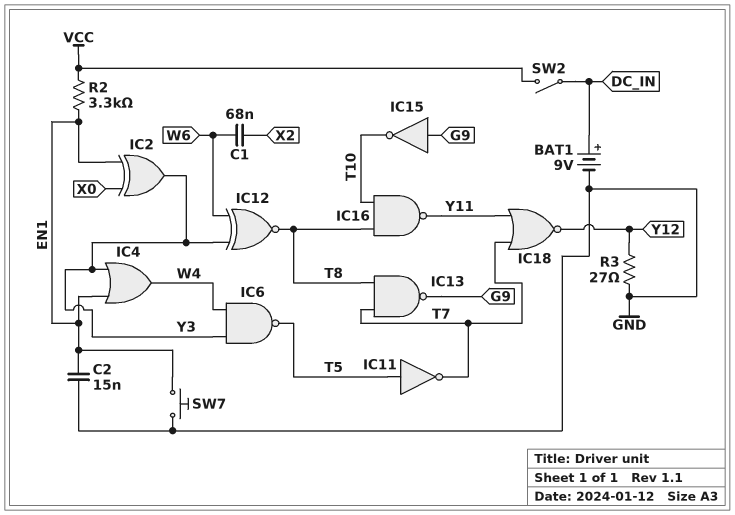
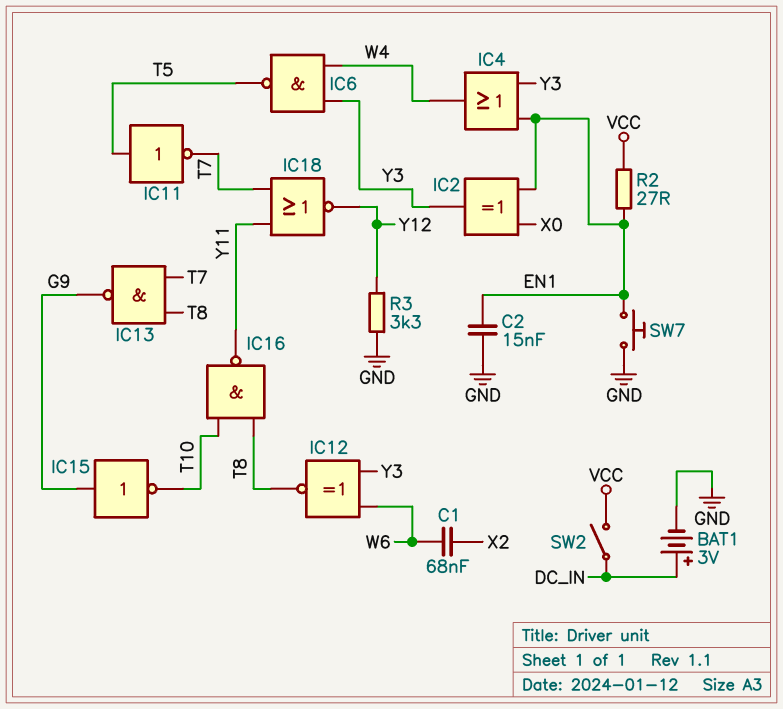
BAT1: 9V (plus DC_IN, minus GND) -> 3V (plus DC_IN, minus GND)
R2: 3.3k (EN1, VCC) -> 27 (EN1, VCC)
R3: 27 (GND, Y12) -> 3.3k (GND, Y12)

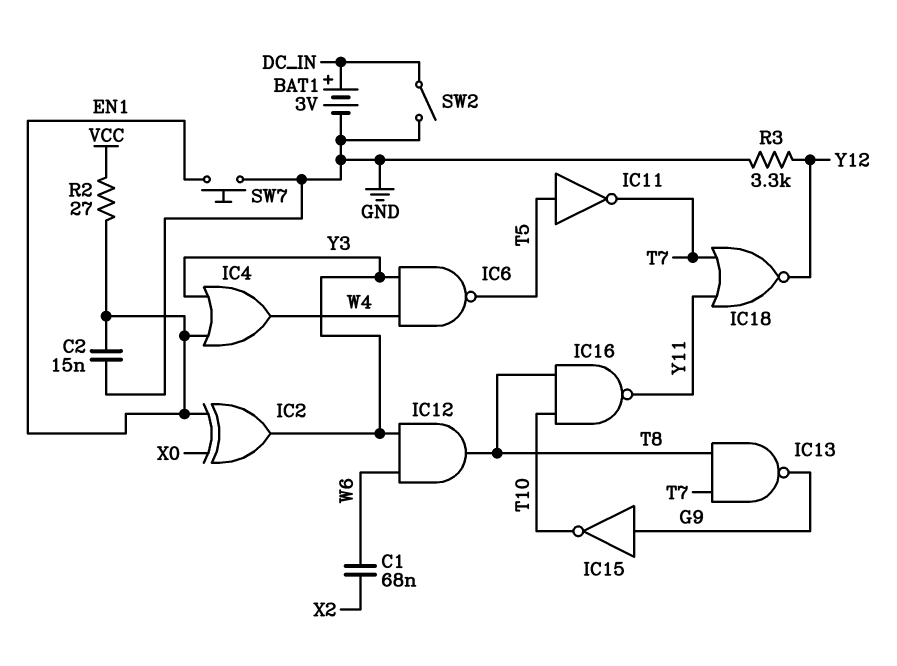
IC12: XNOR (in W6, in Y3, out T8) -> AND (in W6, in Y3, out T8)
SW2: switch (DC_IN, VCC) -> switch (DC_IN, GND)

